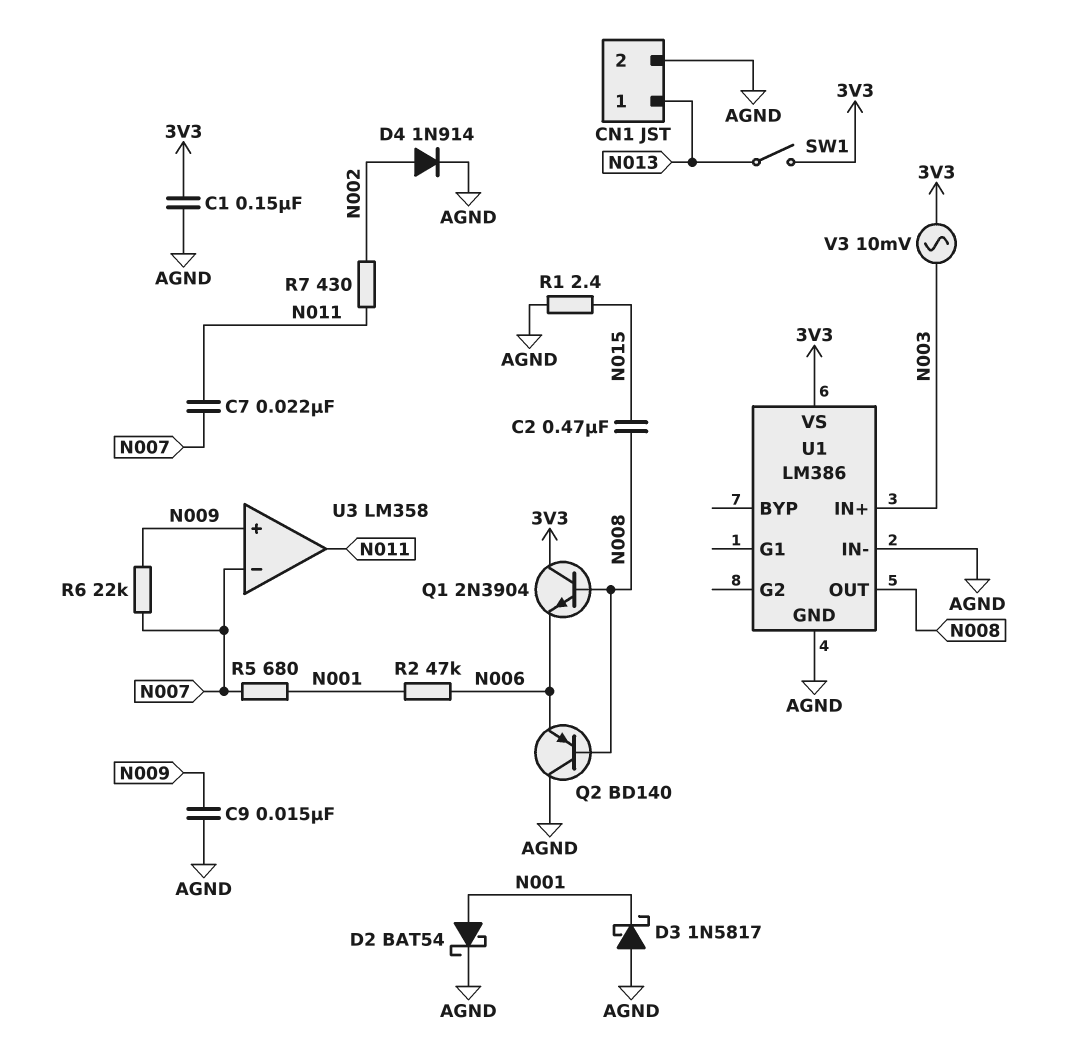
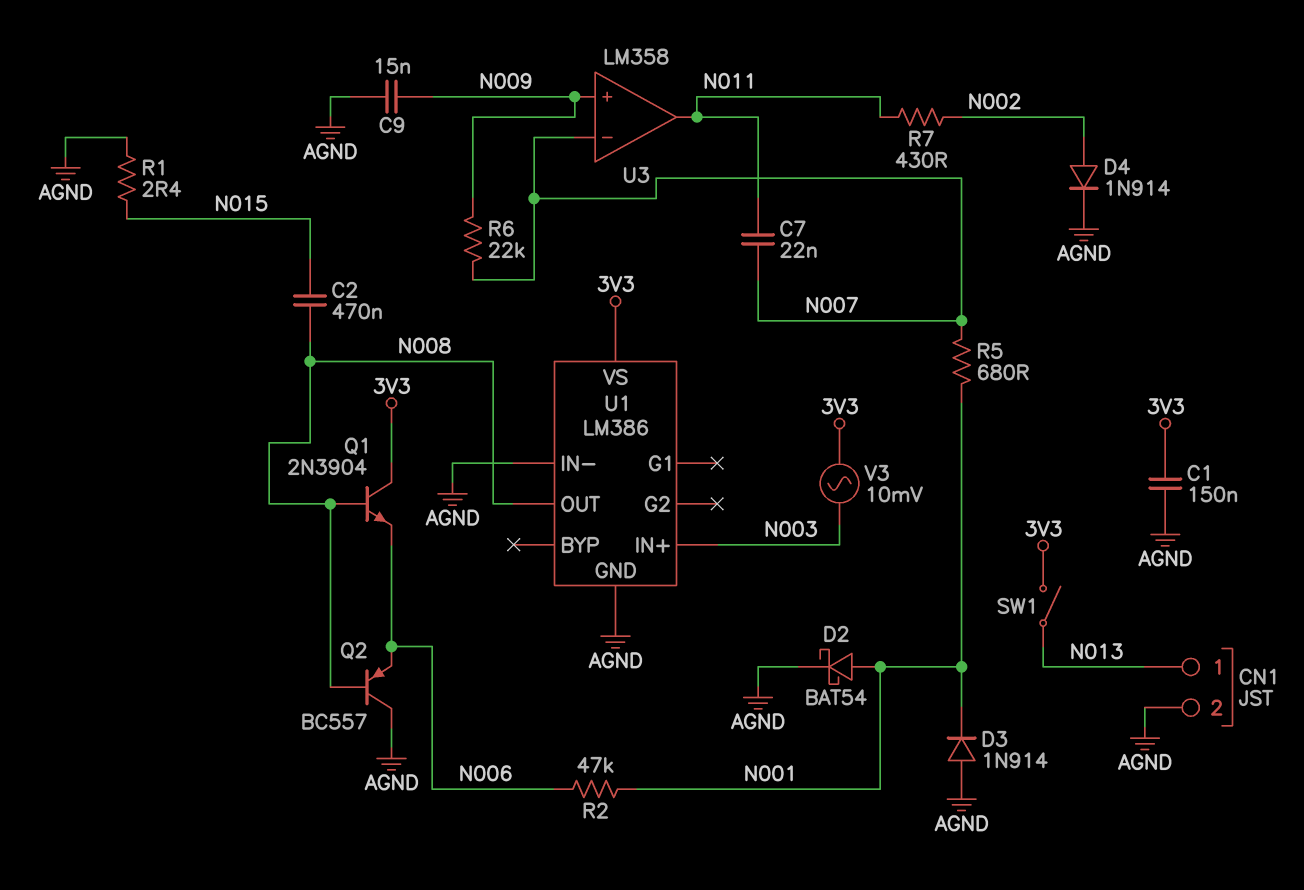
D3: schottky 1N5817 (A AGND, K N001) -> diode 1N914 (A AGND, K N001)
Q2: PNP BD140 (B N008, C AGND, E N006) -> PNP BC557 (B N008, C AGND, E N006)

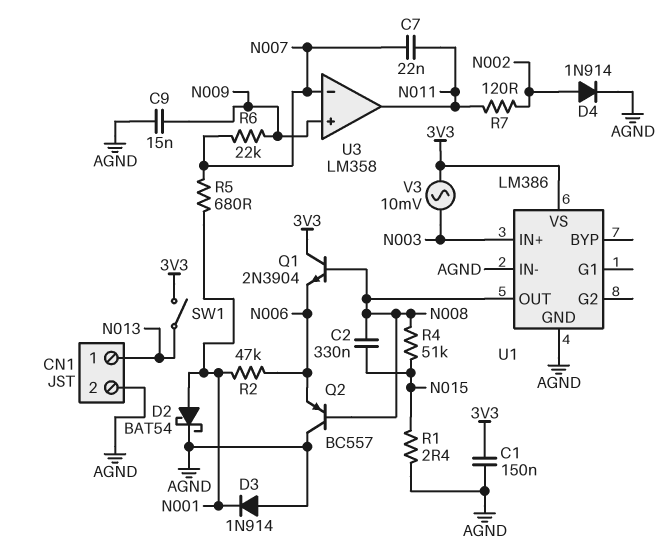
C2: 470nF (N008, N015) -> 330nF (N008, N015)
R4: none -> 51k (N008, N015)
R7: 430 (N002, N011) -> 120 (N002, N011)

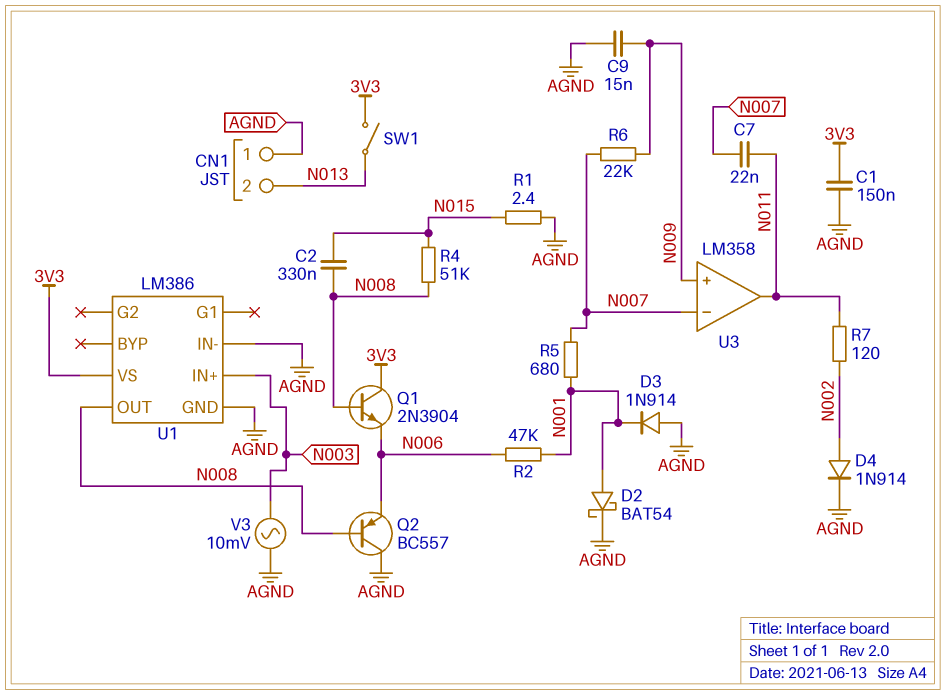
CN1 pin 1: N013 -> AGND
CN1 pin 2: AGND -> N013
V3: AC 10mV (3V3, N003) -> AC 10mV (AGND, N003)

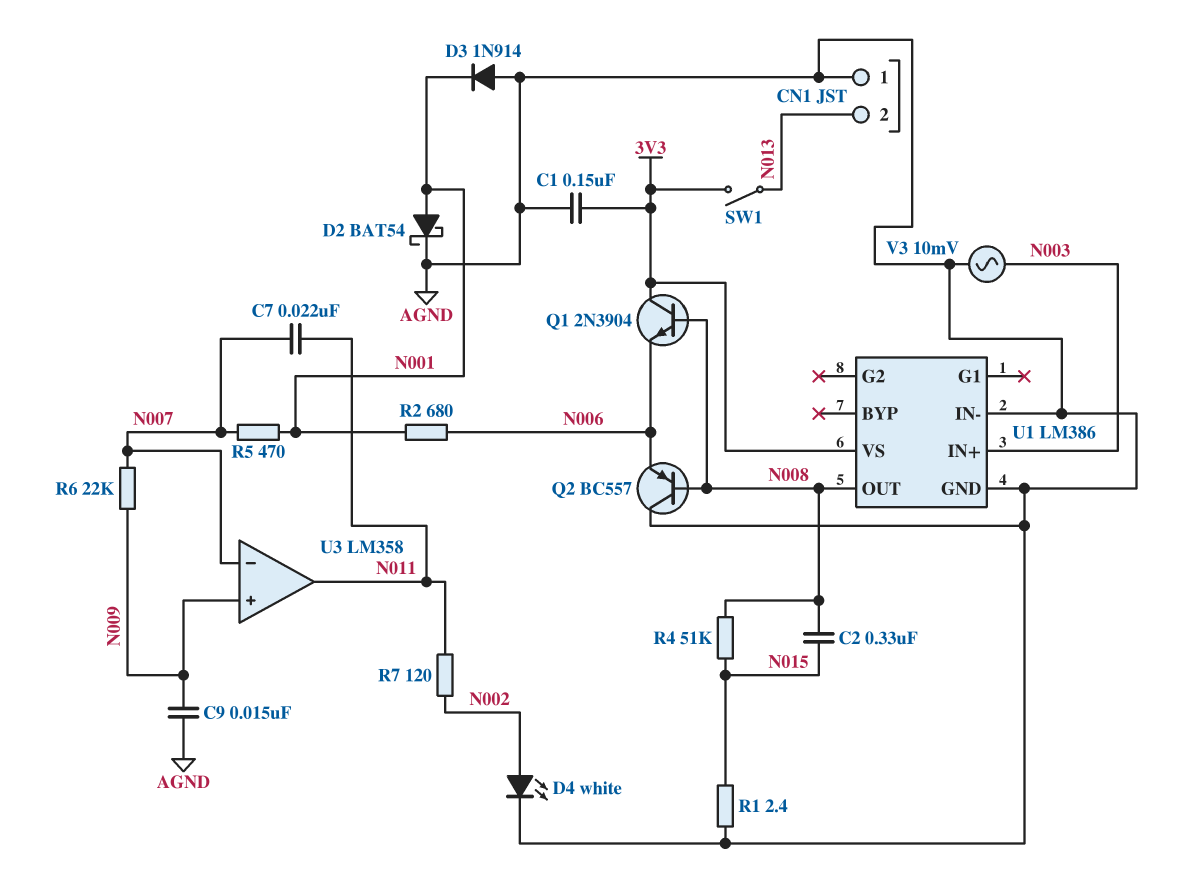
D4: diode 1N914 (A N002, K AGND) -> LED white (A N002, K AGND)
R2: 47k (N001, N006) -> 680 (N001, N006)
R5: 680 (N001, N007) -> 470 (N001, N007)

